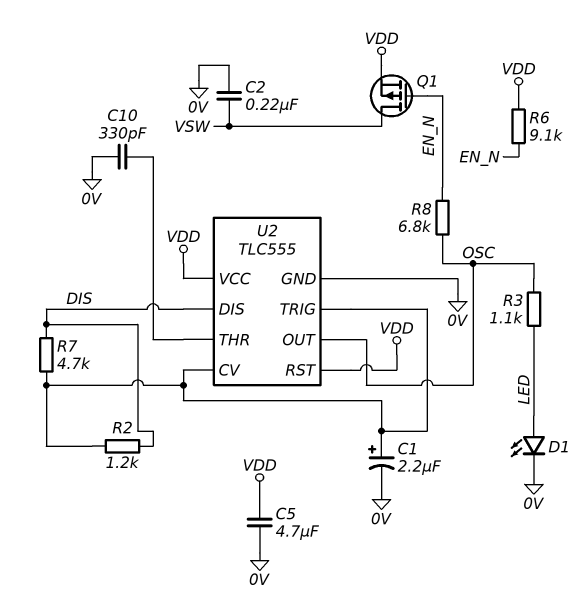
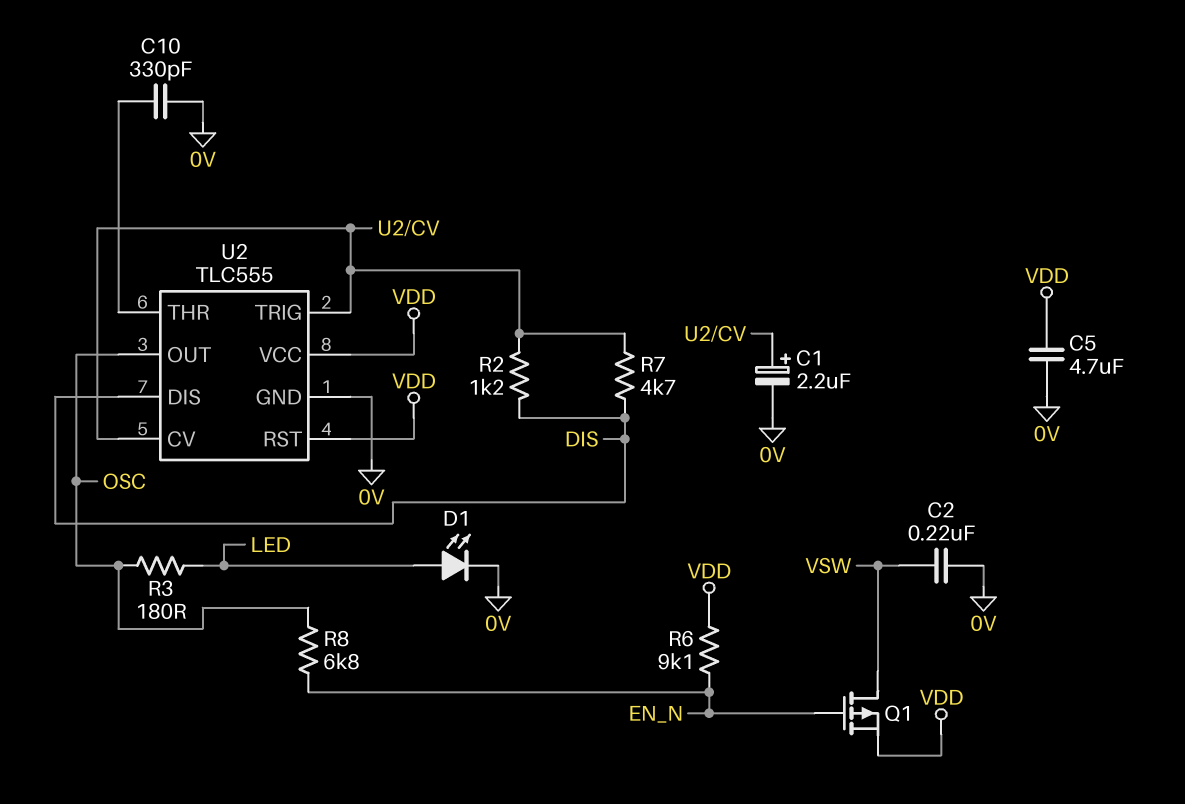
R3: 1.1k (LED, OSC) -> 180 (LED, OSC)

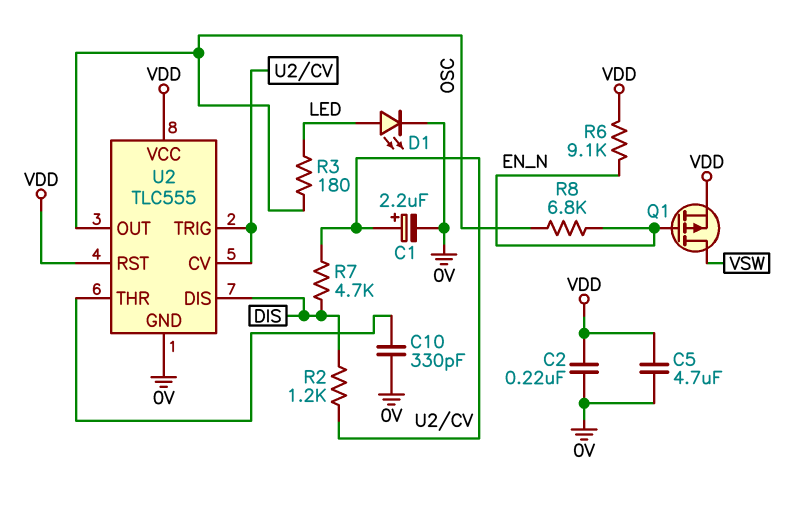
C2: 220nF (0V, VSW) -> 220nF (0V, VDD)

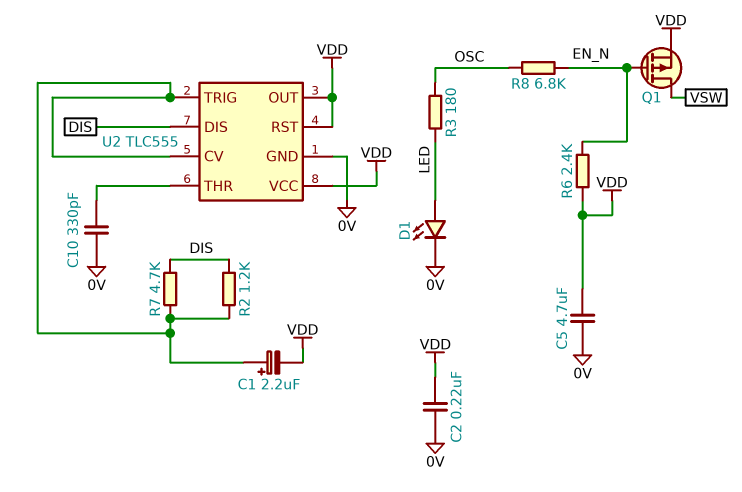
C1: 2.2uF (plus U2/CV, minus 0V) -> 2.2uF (plus U2/CV, minus VDD)
R6: 9.1k (EN_N, VDD) -> 2.4k (EN_N, VDD)
U2 pin OUT: OSC -> VDD

